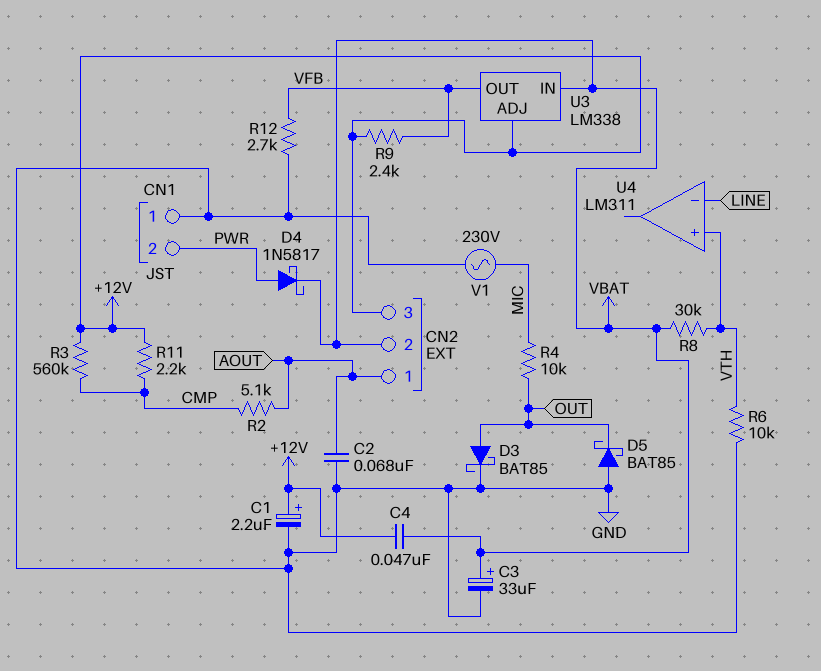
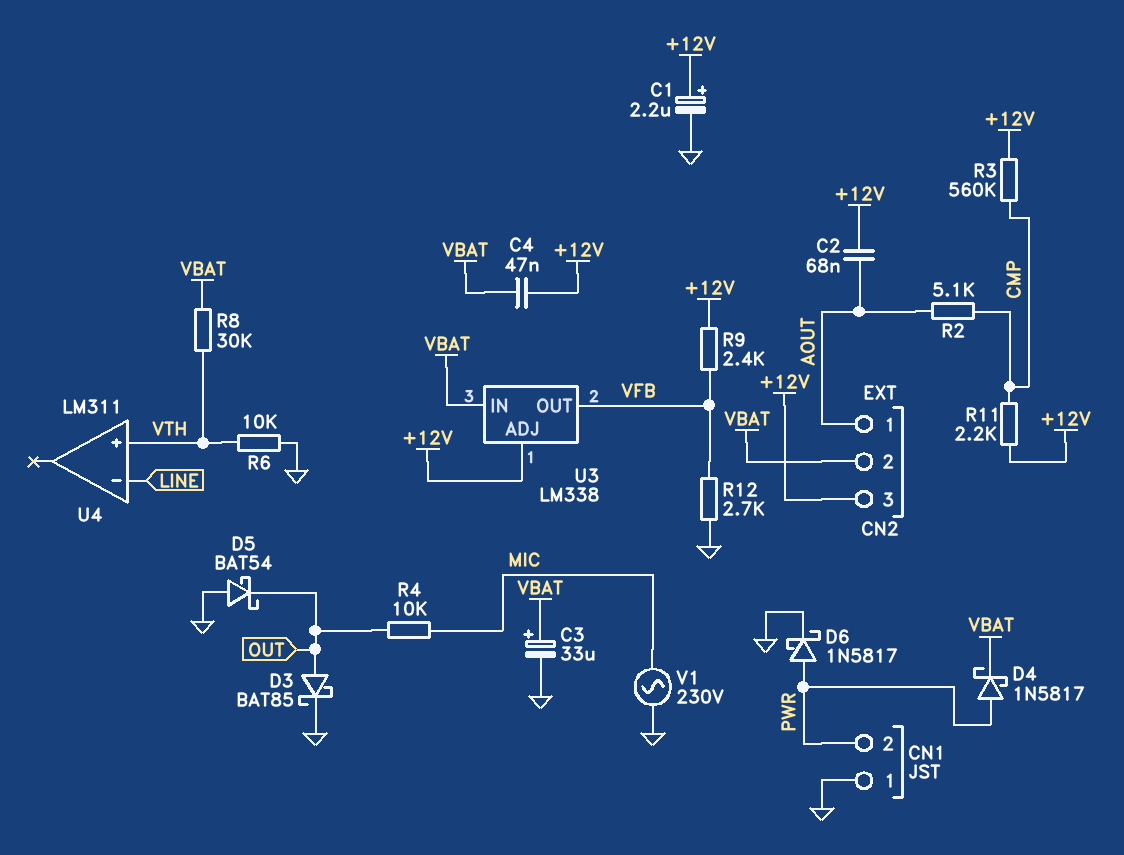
C2: 68nF (AOUT, GND) -> 68nF (+12V, AOUT)
D5: schottky BAT85 (A GND, K OUT) -> schottky BAT54 (A GND, K OUT)
D6: none -> schottky 1N5817 (A PWR, K GND)

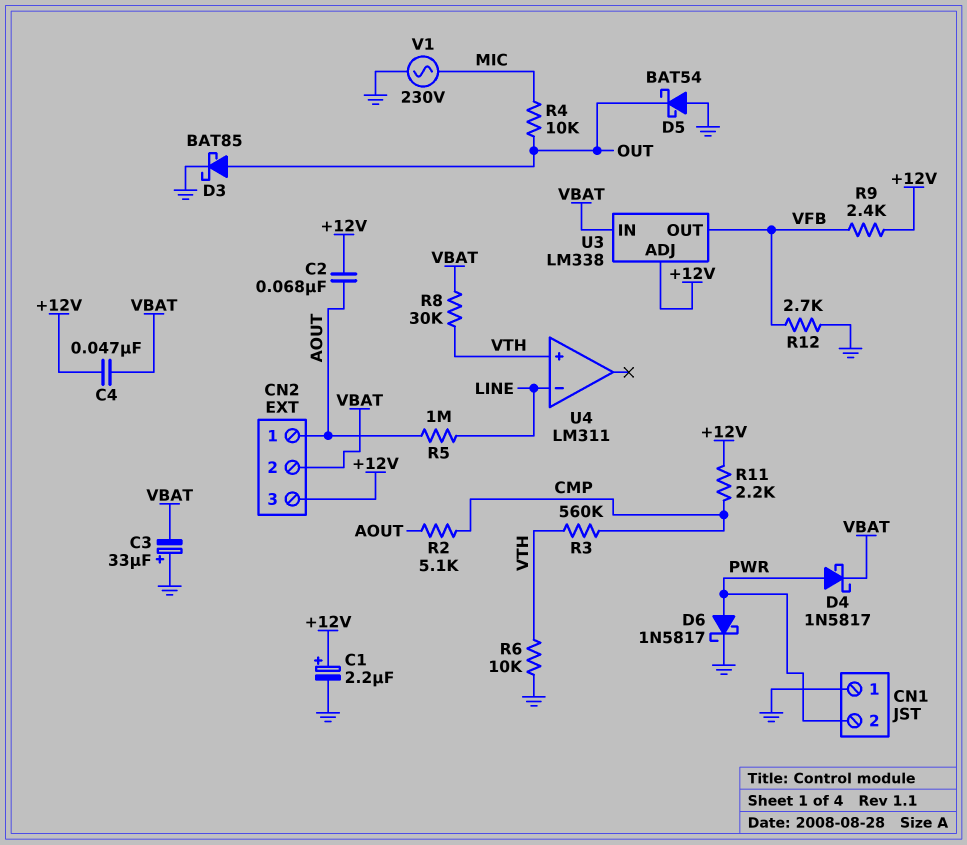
C3: 33uF (plus VBAT, minus GND) -> 33uF (plus GND, minus VBAT)
R3: 560k (+12V, CMP) -> 560k (CMP, VTH)
R5: none -> 1M (AOUT, LINE)

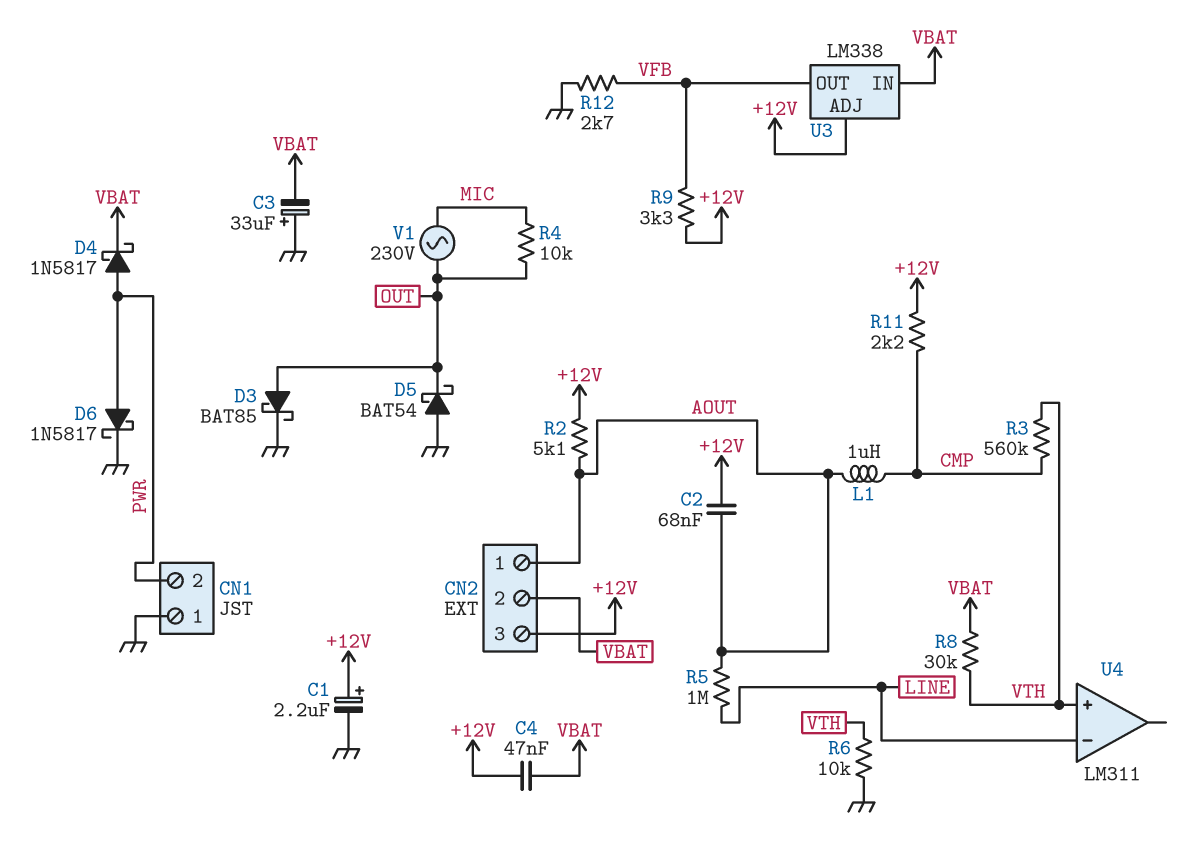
L1: none -> 1uH (AOUT, CMP)
R2: 5.1k (AOUT, CMP) -> 5.1k (+12V, AOUT)
R9: 2.4k (+12V, VFB) -> 3.3k (+12V, VFB)
V1: AC 230V (GND, MIC) -> AC 230V (MIC, OUT)

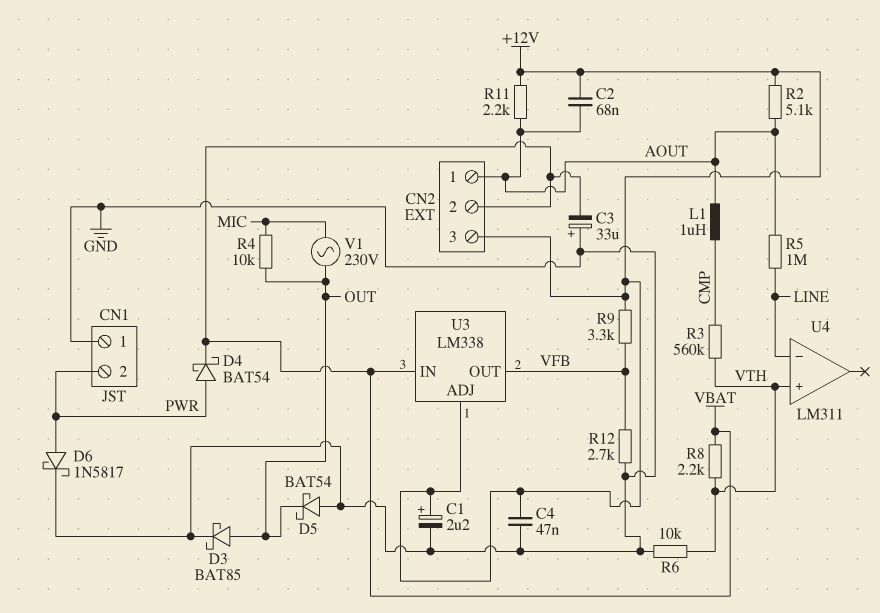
C4: 47nF (+12V, VBAT) -> 47nF (+12V, GND)
D4: schottky 1N5817 (A PWR, K VBAT) -> schottky BAT54 (A PWR, K VBAT)
R8: 30k (VBAT, VTH) -> 2.2k (VBAT, VTH)
R11: 2.2k (+12V, CMP) -> 2.2k (+12V, AOUT)

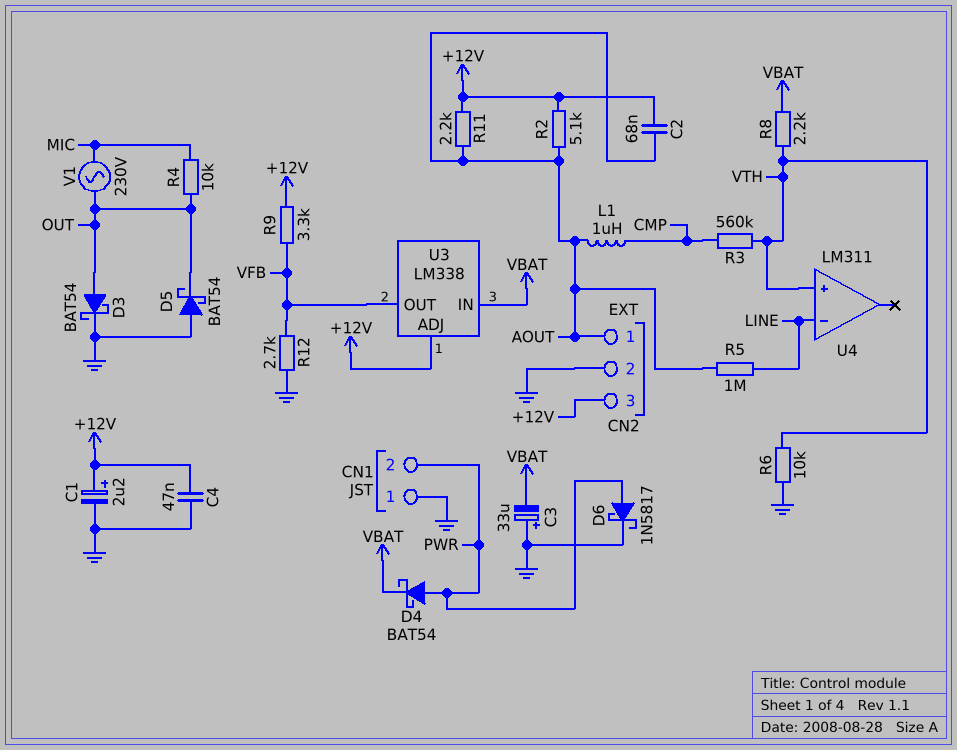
CN2 pin 2: VBAT -> GND
D3: schottky BAT85 (A OUT, K GND) -> schottky BAT54 (A OUT, K GND)

